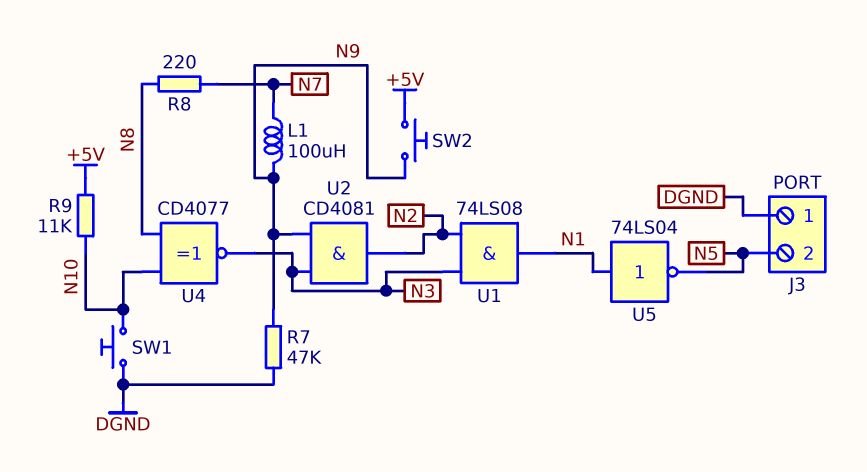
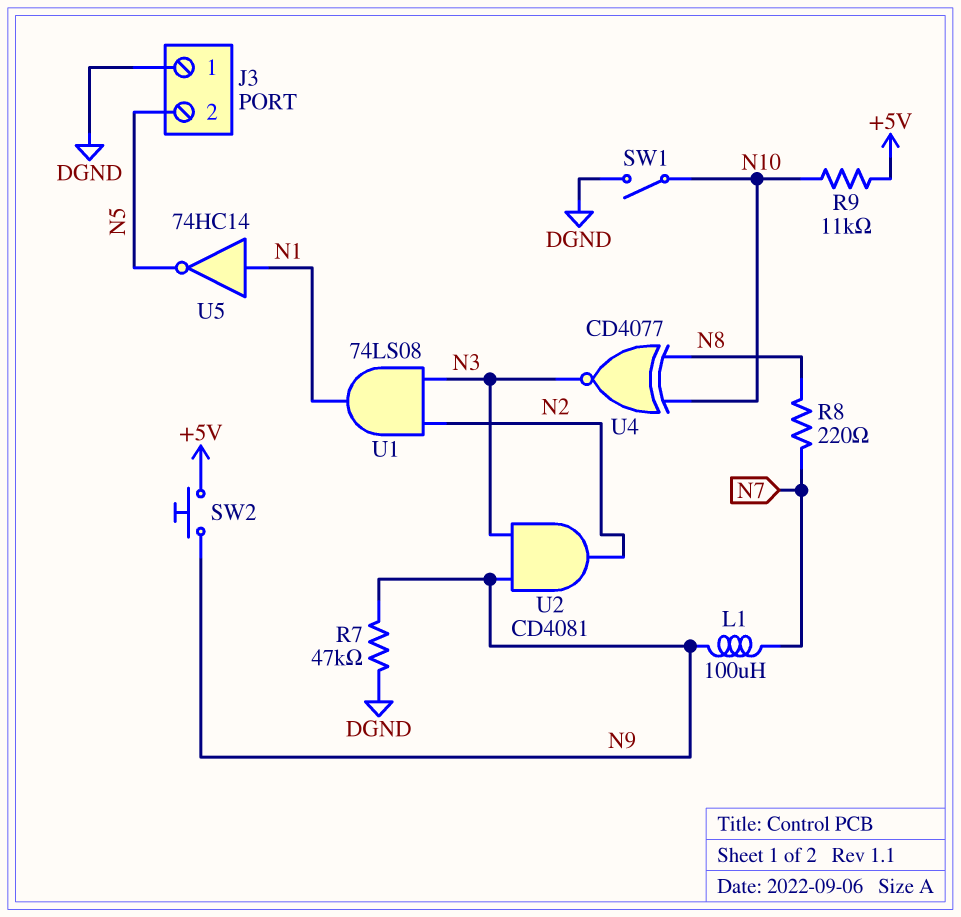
SW1: button (DGND, N10) -> switch (DGND, N10)
U5: NOT 74LS04 (in N1, out N5) -> NOT 74HC14 (in N1, out N5)

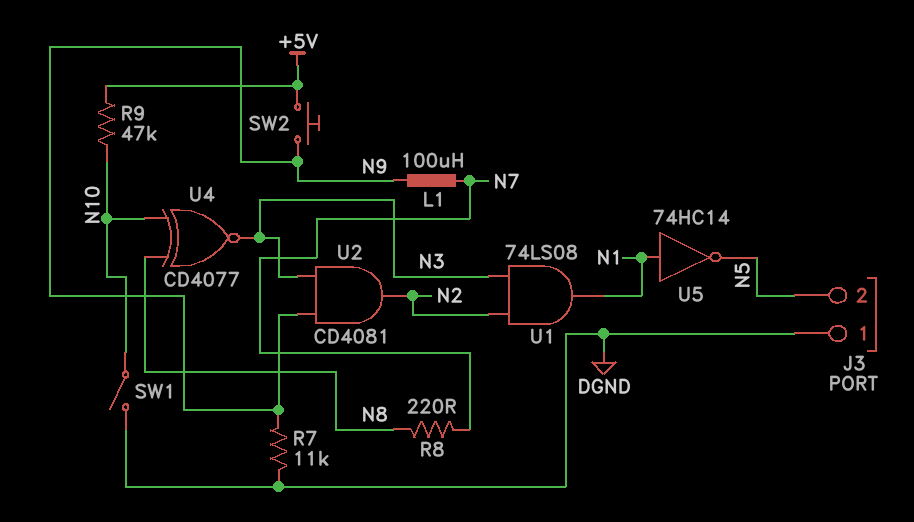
R7: 47k (DGND, N9) -> 11k (DGND, N9)
R9: 11k (+5V, N10) -> 47k (+5V, N10)

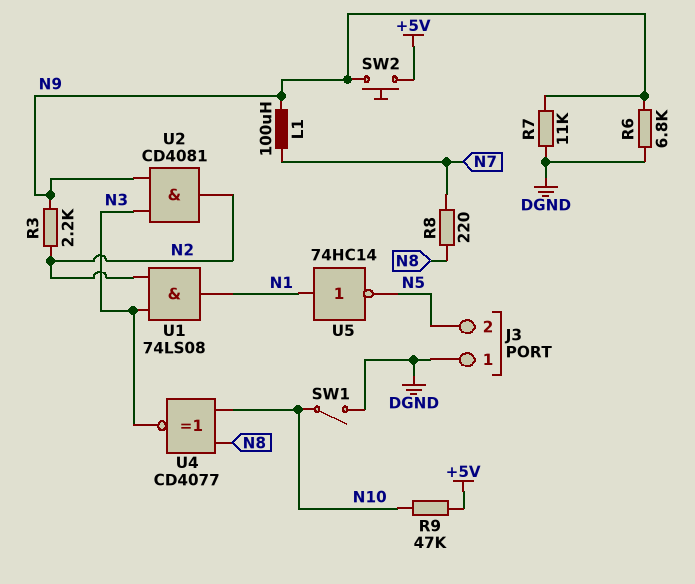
R3: none -> 2.2k (N2, N9)
R6: none -> 6.8k (DGND, N9)

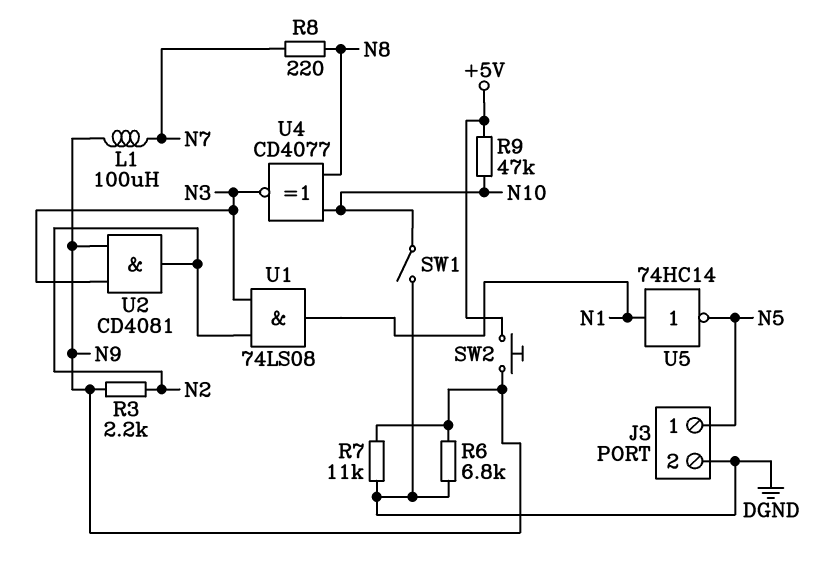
J3 pin 1: DGND -> N5
J3 pin 2: N5 -> DGND

